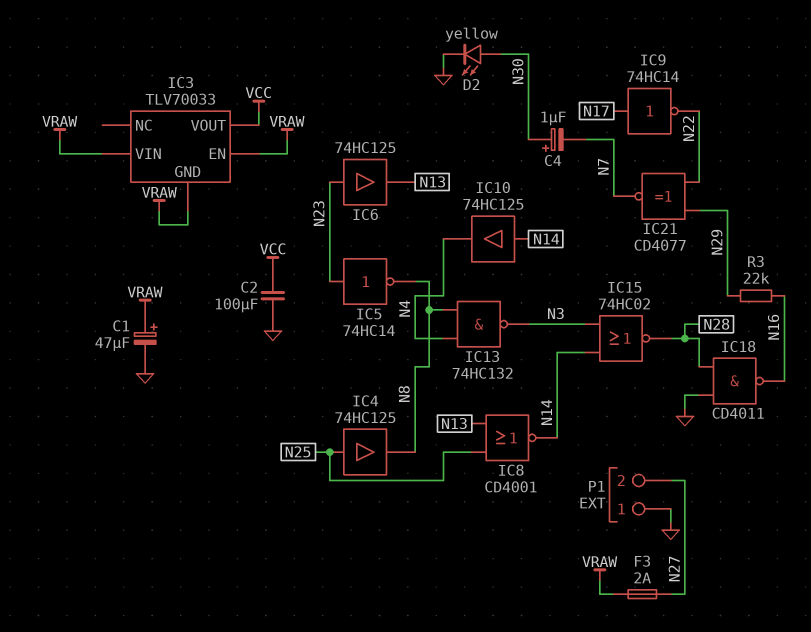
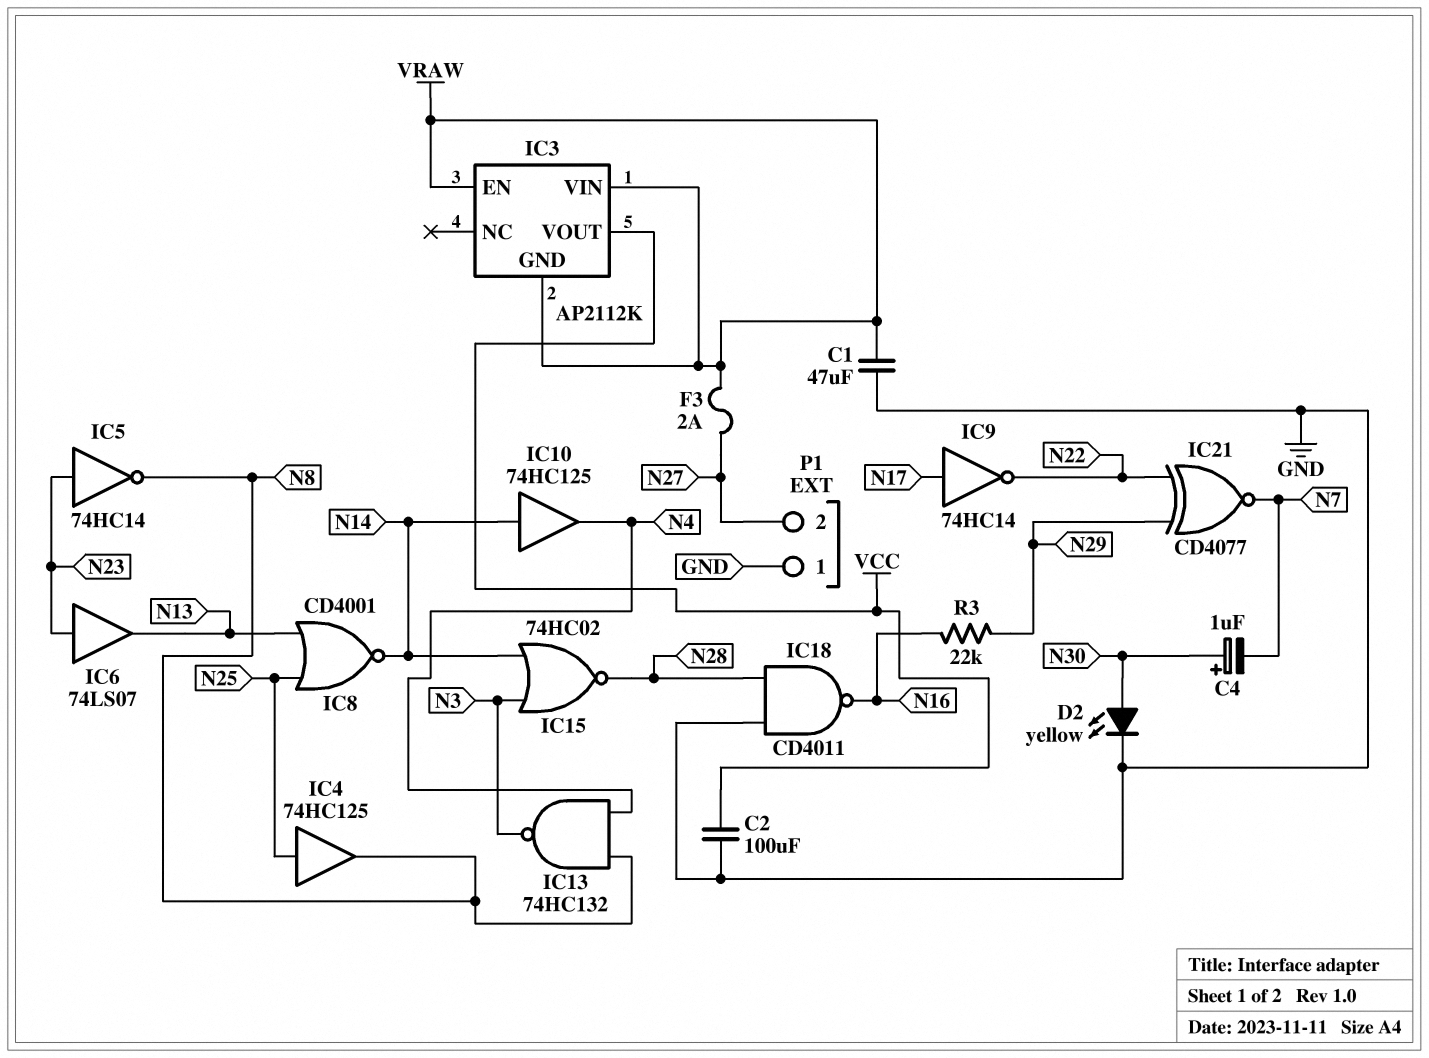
C1: 47uF (plus VRAW, minus GND) -> 47uF (GND, VRAW)
IC3: TLV70033 -> AP2112K
IC6: buffer 74HC125 (in N23, out N13) -> buffer 74LS07 (in N23, out N13)

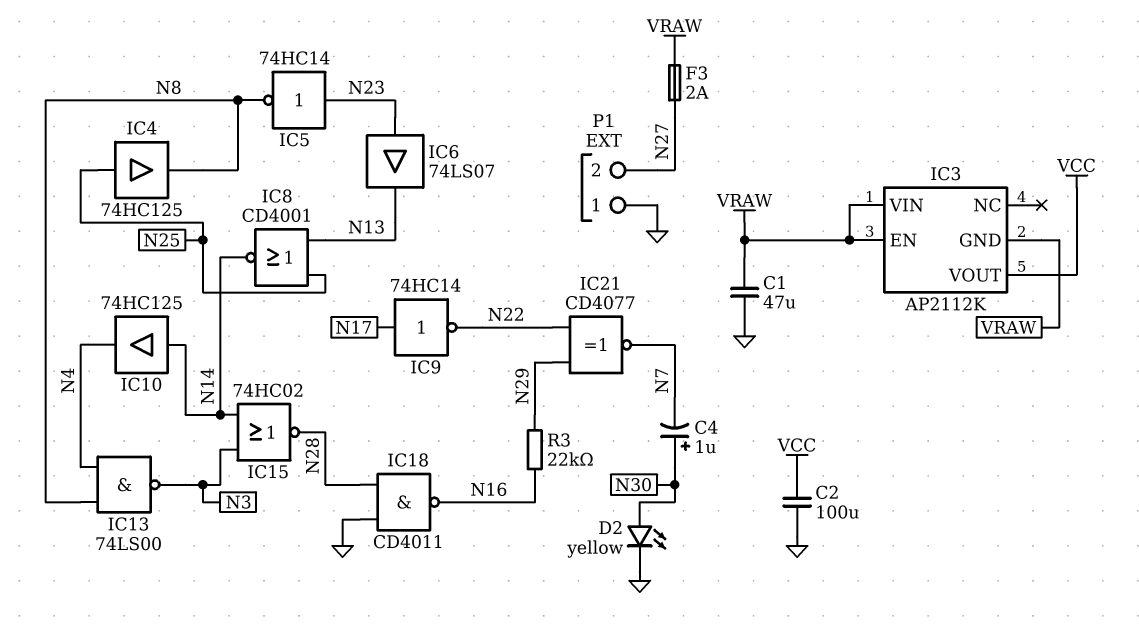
IC13: NAND 74HC132 (in N4, in N8, out N3) -> NAND 74LS00 (in N4, in N8, out N3)

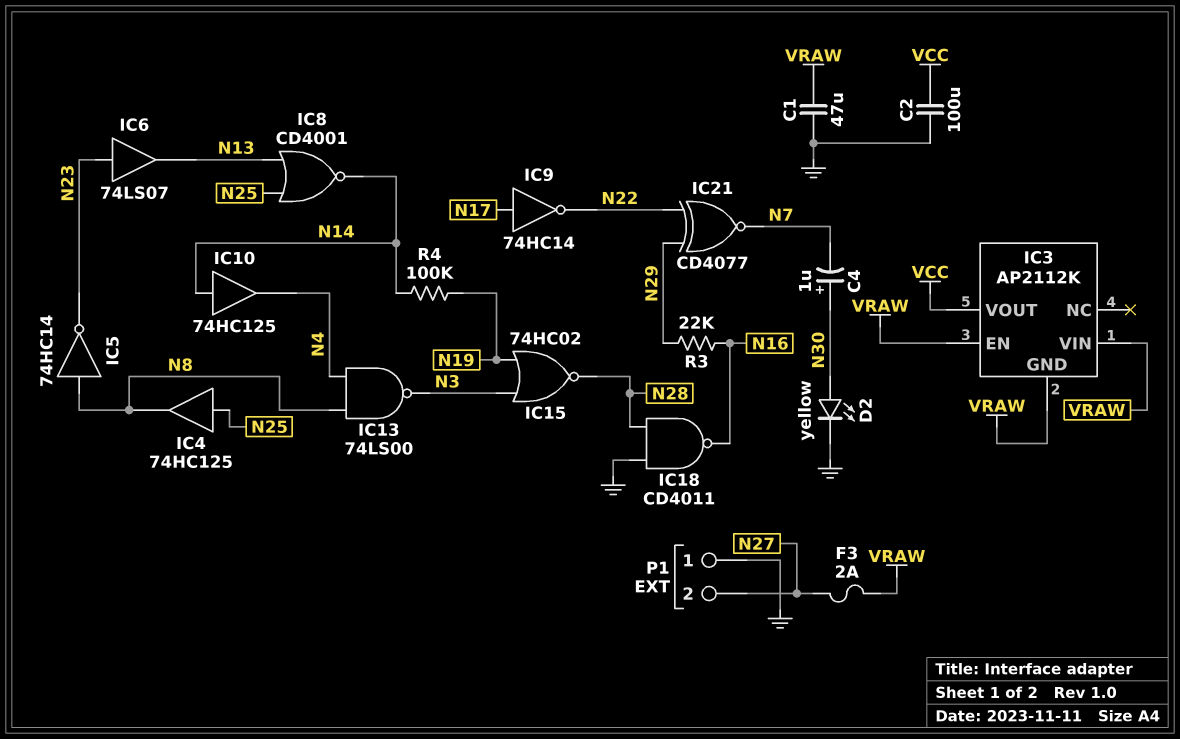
IC5: NOT 74HC14 (in N23, out N8) -> NOT 74HC14 (in N8, out N23)
IC15: NOR 74HC02 (in N3, in N14, out N28) -> NOR 74HC02 (in N3, in N19, out N28)
R4: none -> 100k (N14, N19)

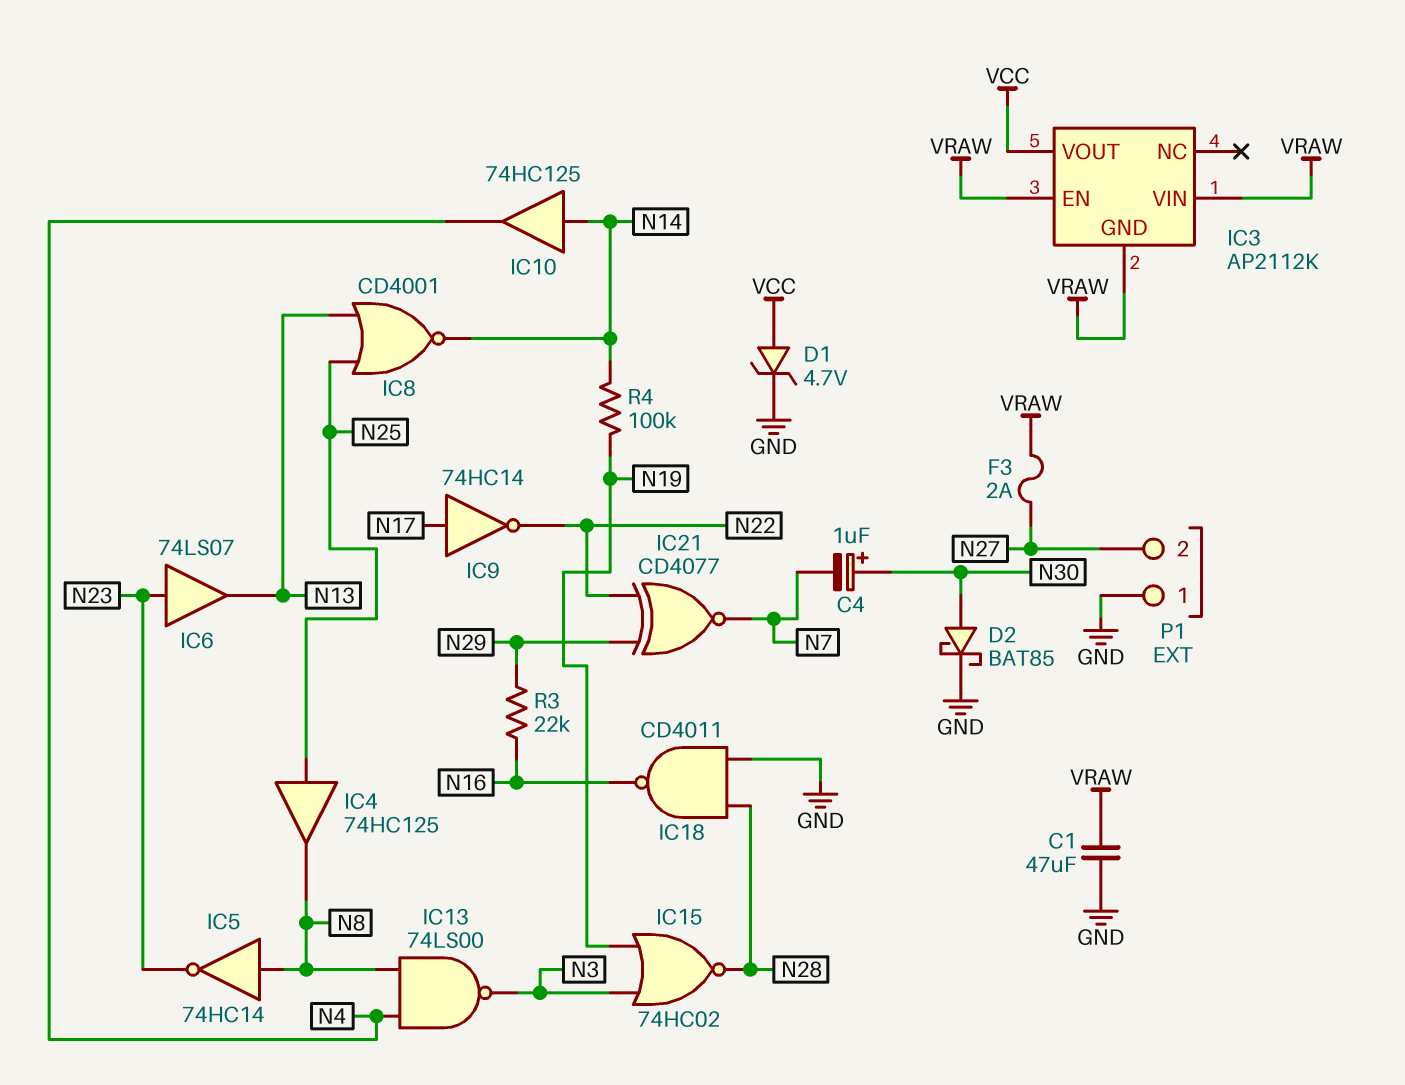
C2: 100uF (GND, VCC) -> none
D1: none -> zener 4.7V (A VCC, K GND)
D2: LED yellow (A N30, K GND) -> schottky BAT85 (A N30, K GND)

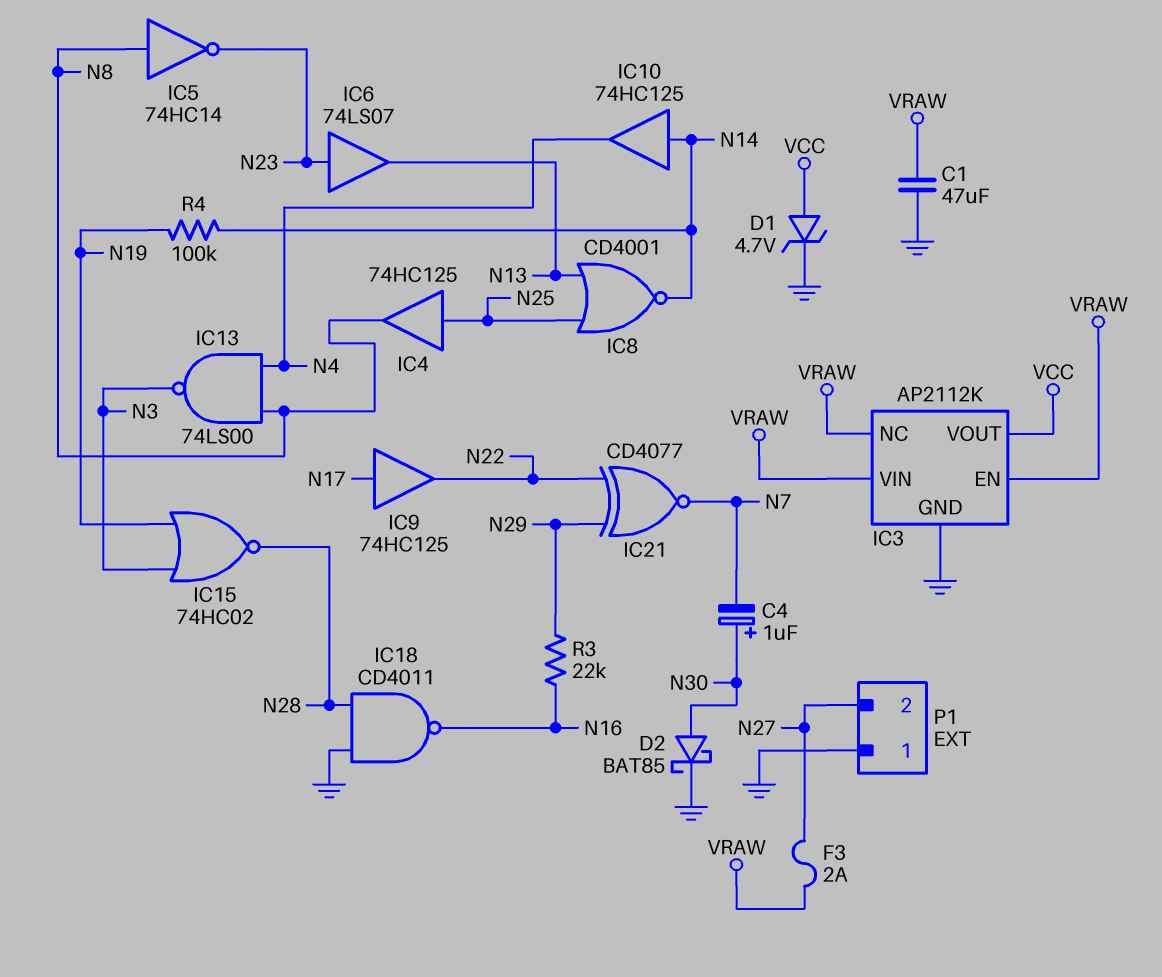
IC3 pin GND: VRAW -> GND
IC3 pin NC: none -> VRAW
IC9: NOT 74HC14 (in N17, out N22) -> buffer 74HC125 (in N17, out N22)

